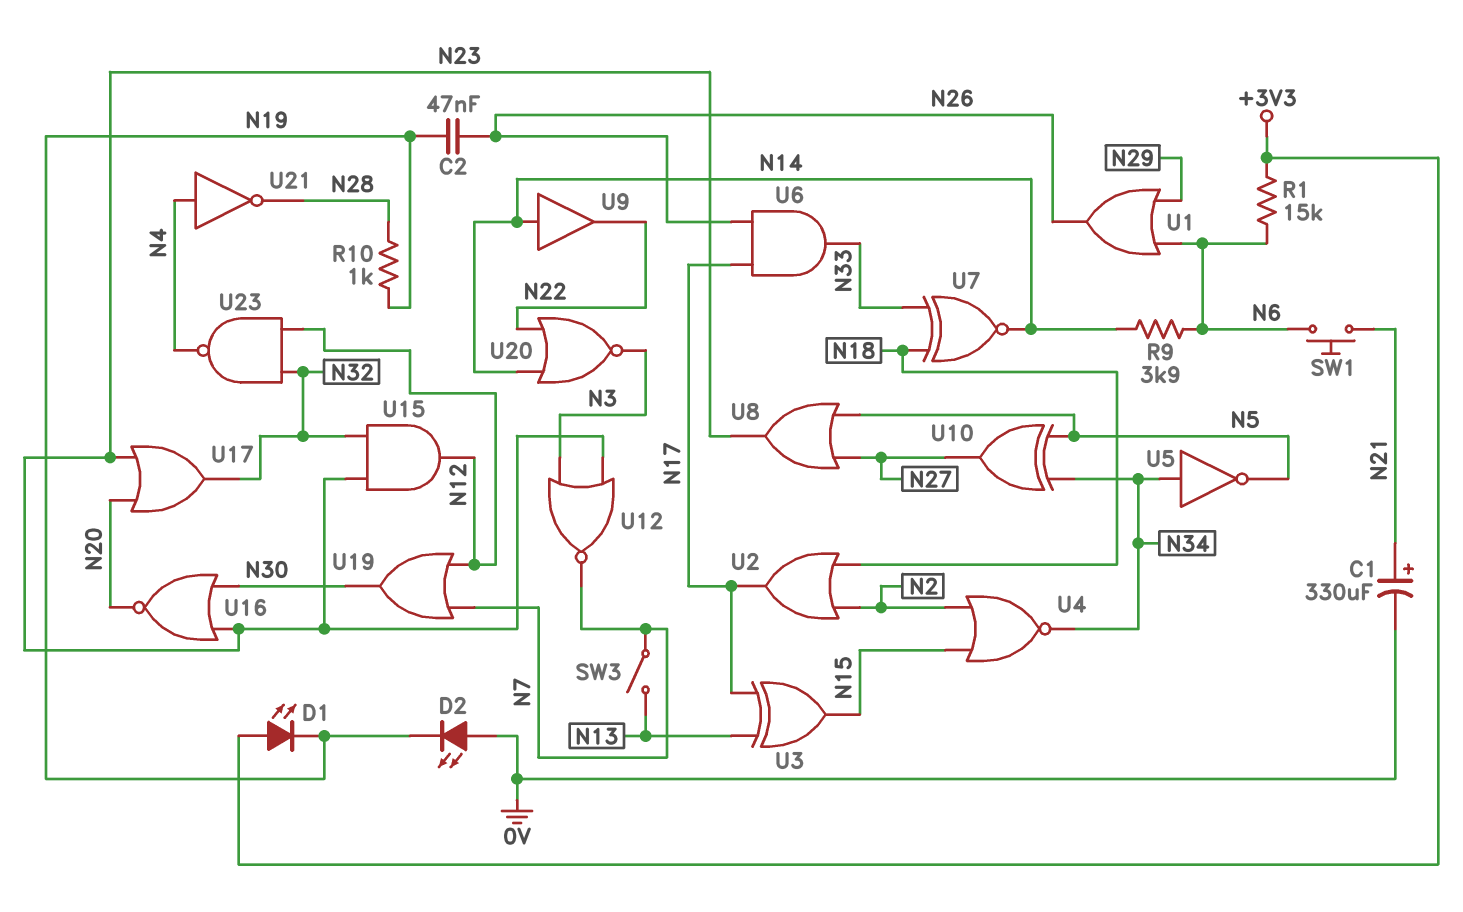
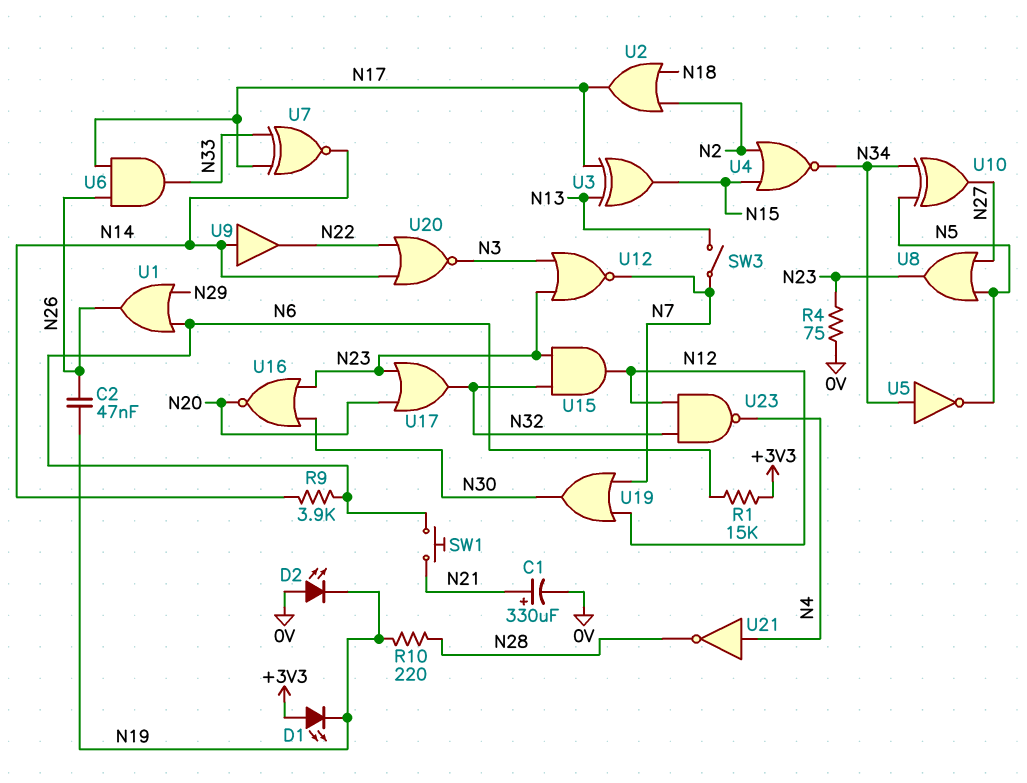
R4: none -> 75 (0V, N23)
R10: 1k (N19, N28) -> 220 (N19, N28)
U7: XNOR (in N18, in N33, out N14) -> XNOR (in N17, in N33, out N14)

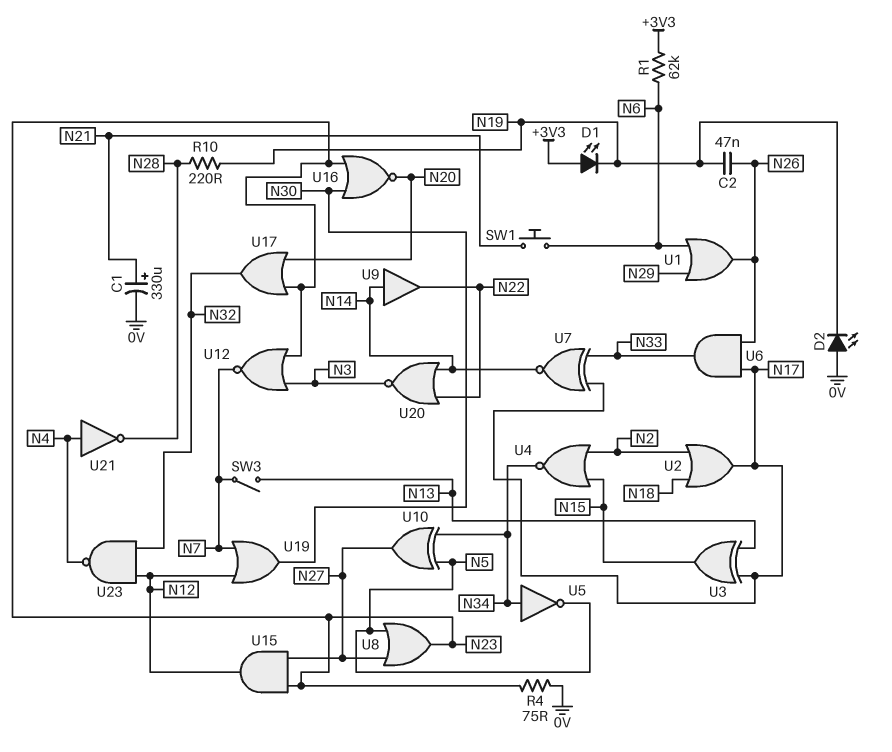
R1: 15k (+3V3, N6) -> 62k (+3V3, N6)
R9: 3.9k (N6, N14) -> none
U15: AND (in N23, in N32, out N12) -> AND (in N23, in N27, out N12)

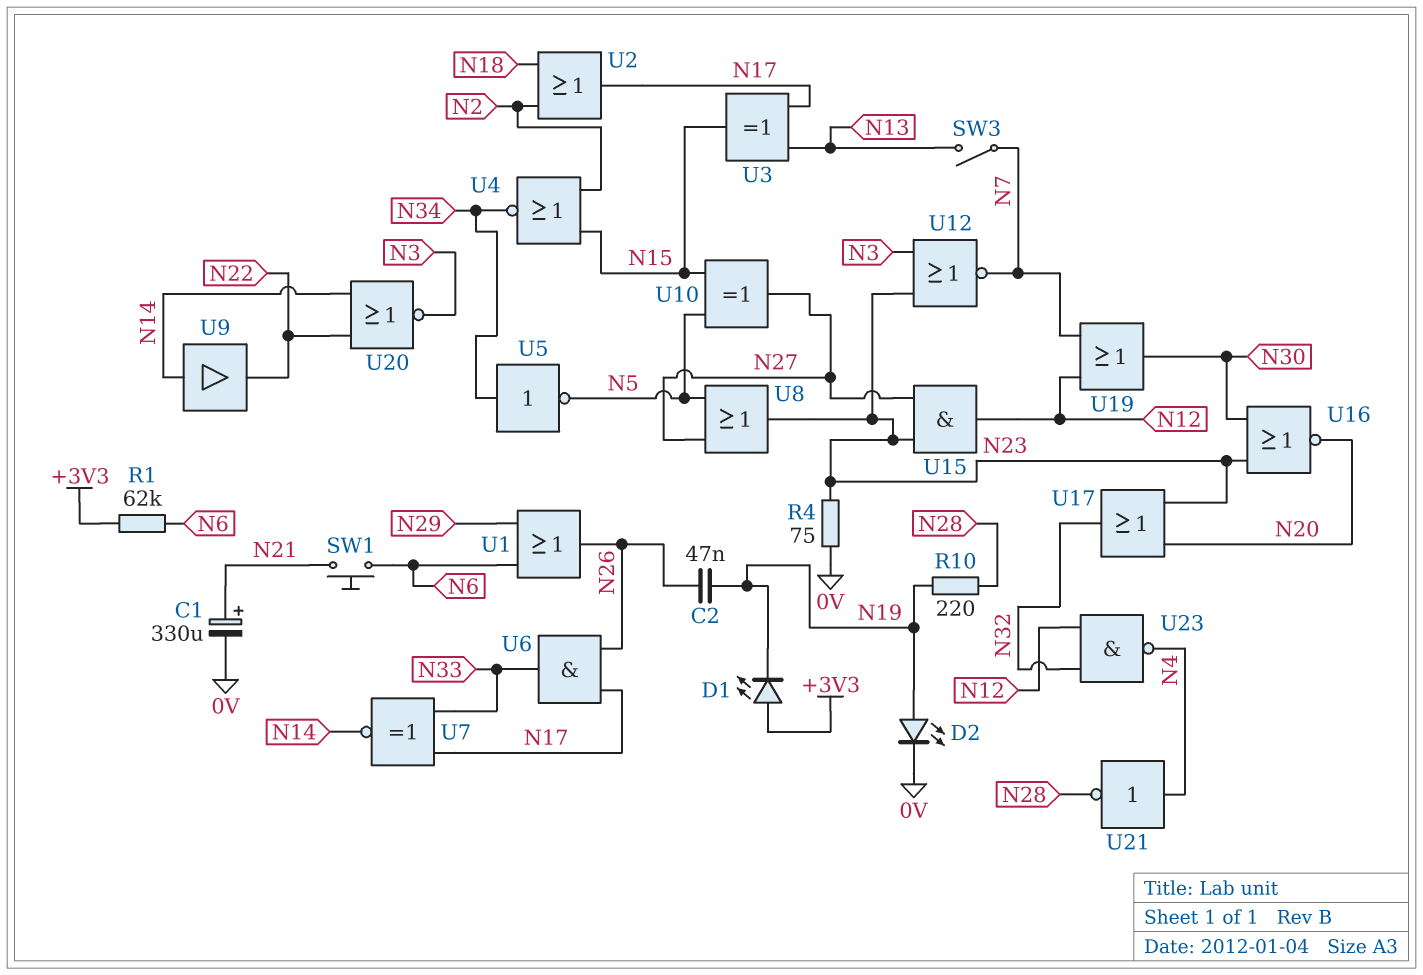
D2: LED (A 0V, K N19) -> LED (A N19, K 0V)
U10: XOR (in N5, in N34, out N27) -> XOR (in N5, in N15, out N27)

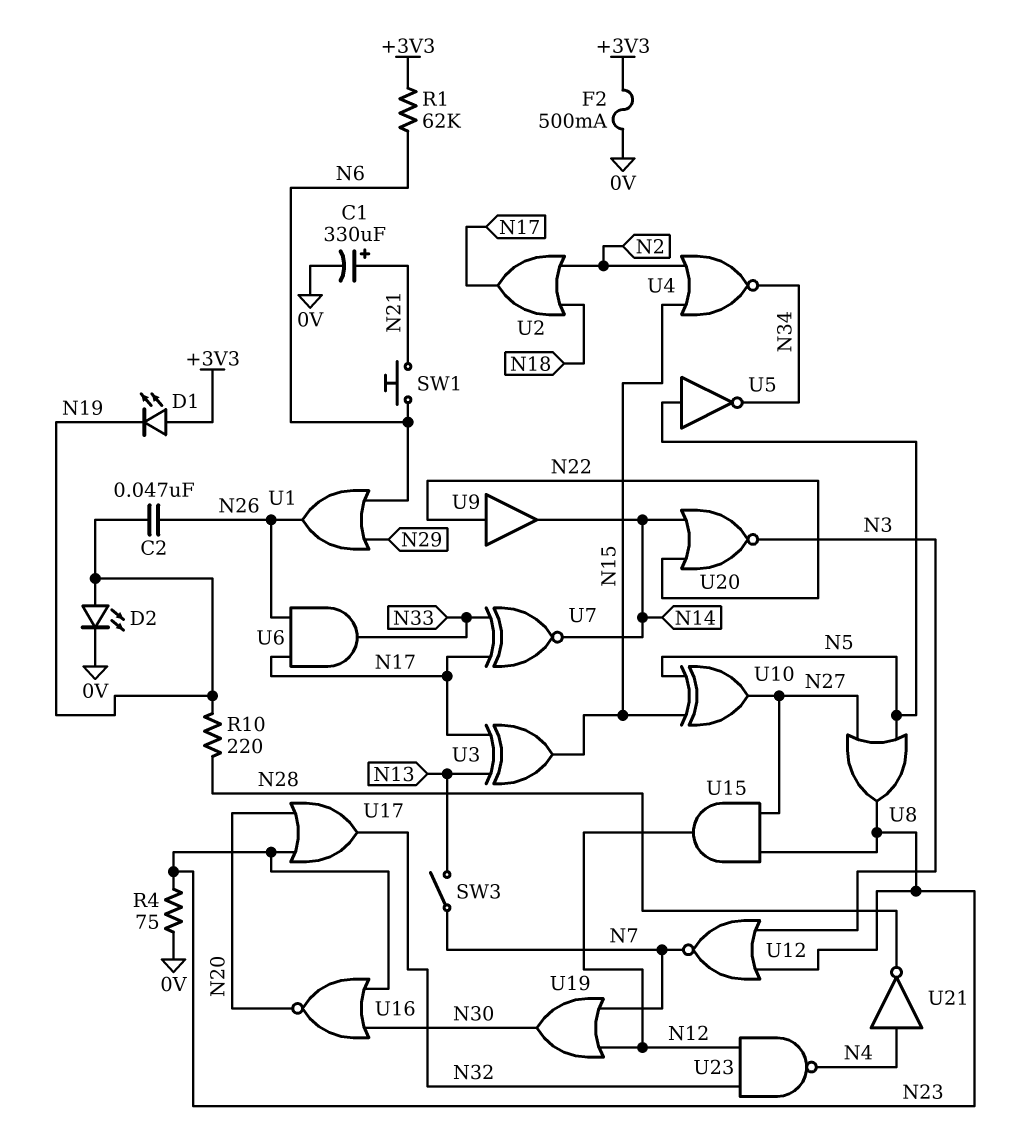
F2: none -> 500mA (+3V3, 0V)
U5: NOT (in N34, out N5) -> NOT (in N5, out N34)
U9: buffer (in N14, out N22) -> buffer (in N22, out N14)

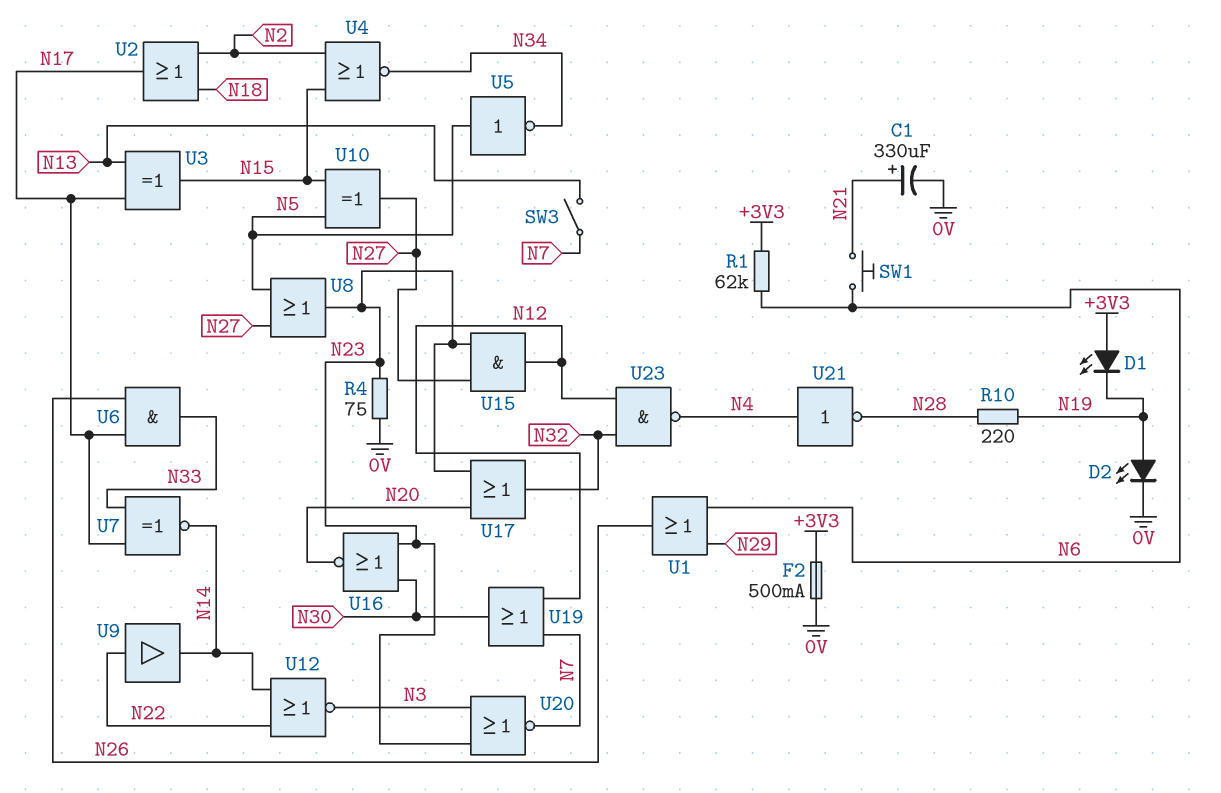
C2: 47nF (N19, N26) -> none
U12: NOR (in N3, in N23, out N7) -> NOR (in N14, in N22, out N3)
U20: NOR (in N14, in N22, out N3) -> NOR (in N3, in N23, out N7)

